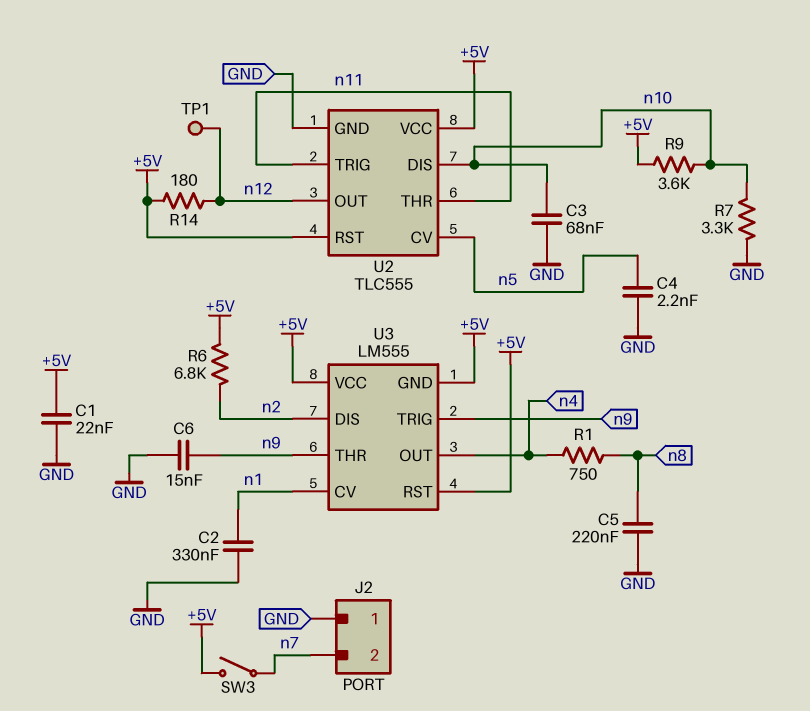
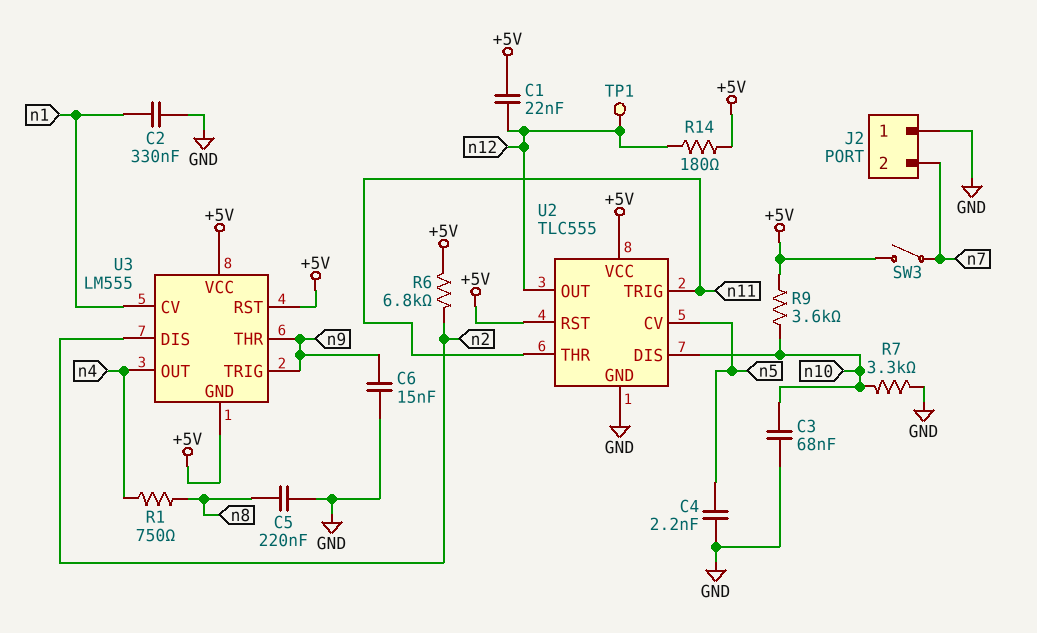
C1: 22nF (+5V, GND) -> 22nF (+5V, n12)

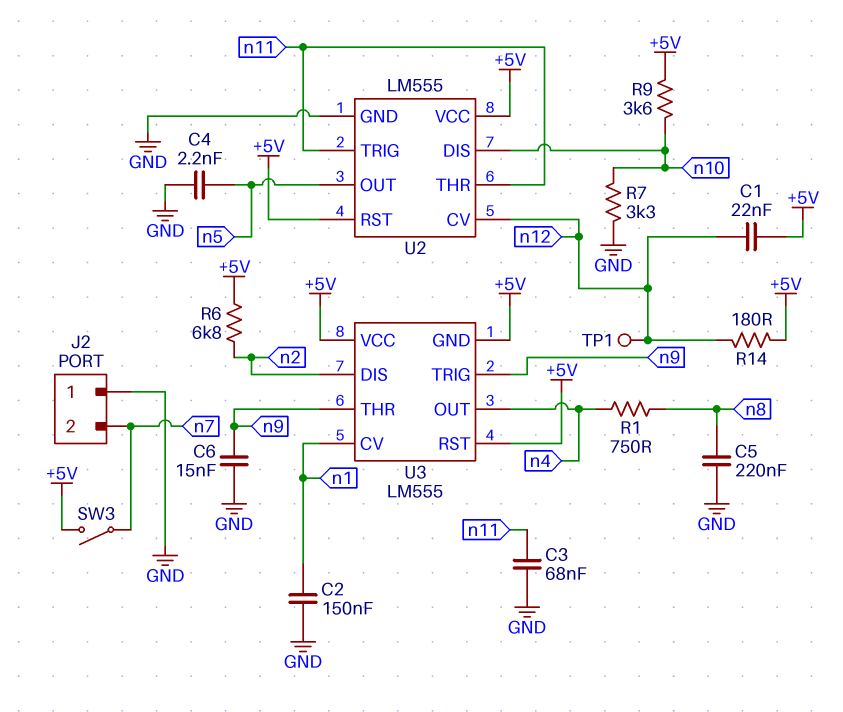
C2: 330nF (GND, n1) -> 150nF (GND, n1)
C3: 68nF (GND, n10) -> 68nF (GND, n11)
U2: TLC555 -> LM555
U2 pin CV: n5 -> n12
U2 pin OUT: n12 -> n5

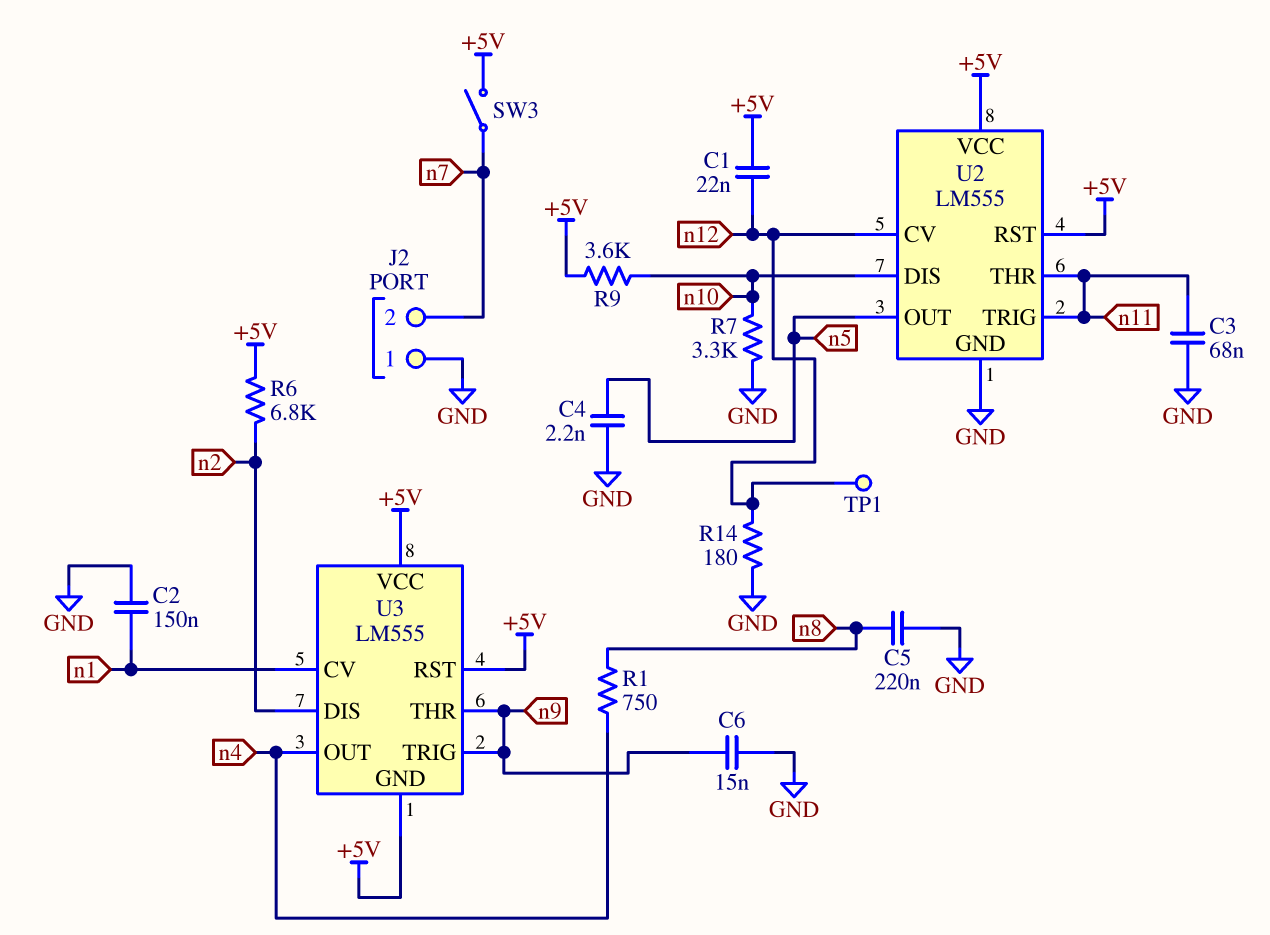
R14: 180 (+5V, n12) -> 180 (GND, n12)

